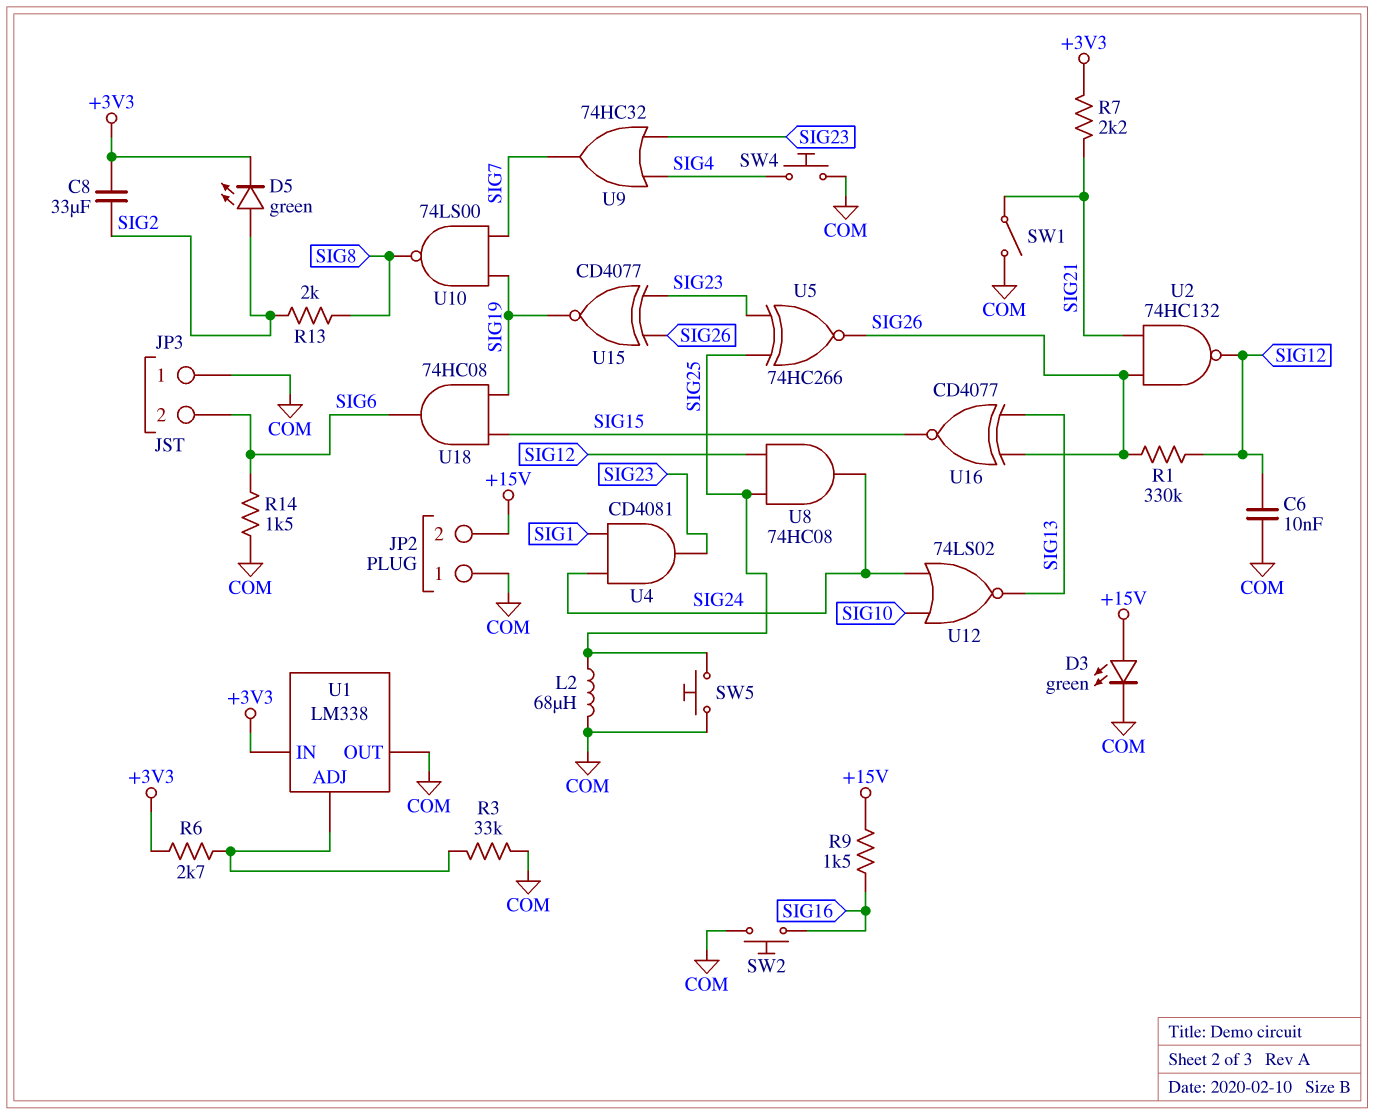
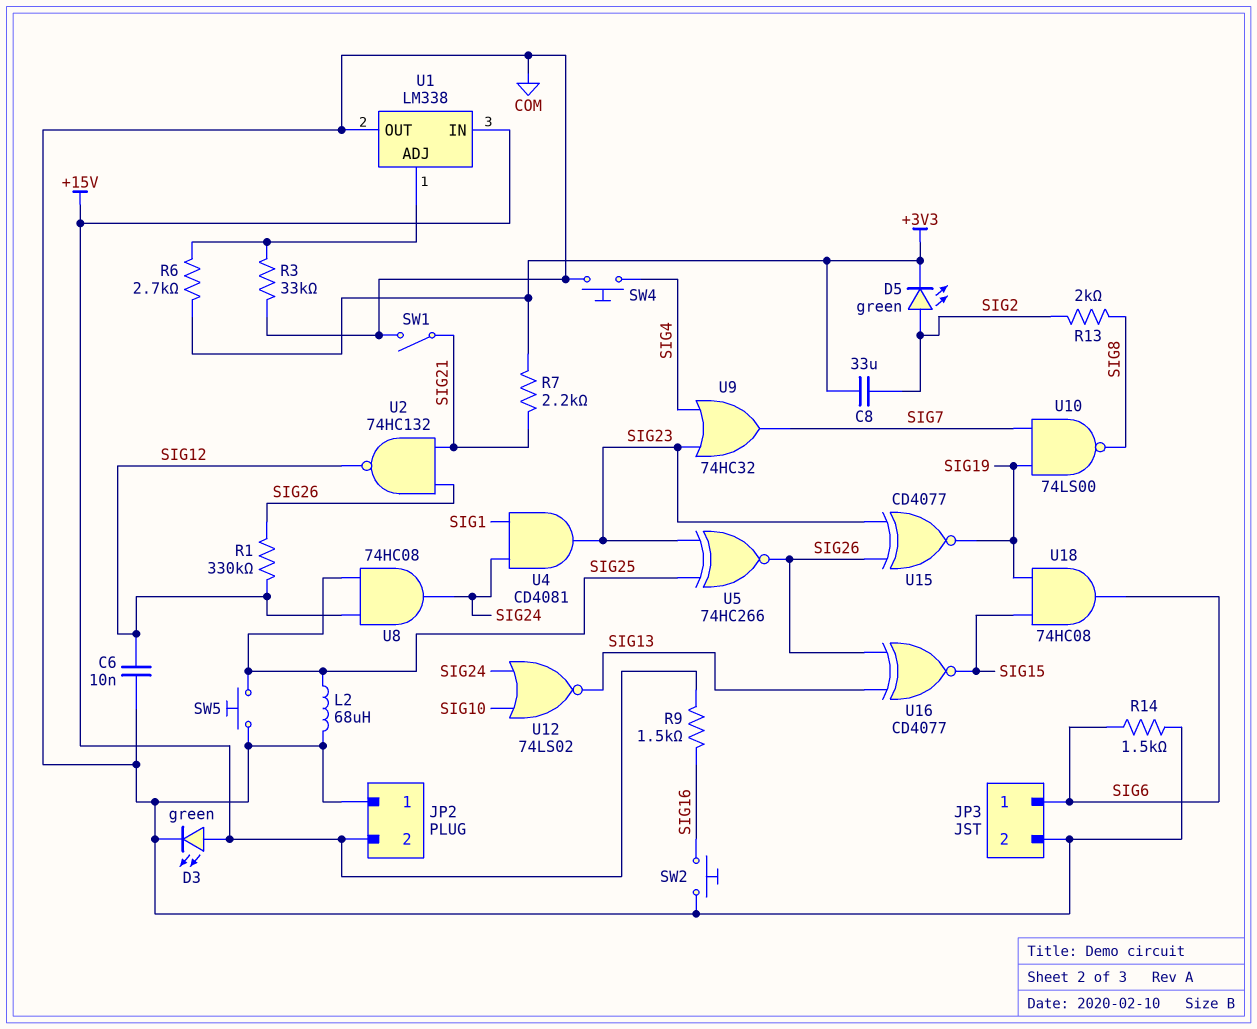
JP3 pin 1: COM -> SIG6
JP3 pin 2: SIG6 -> COM
U1 pin IN: +3V3 -> +15V

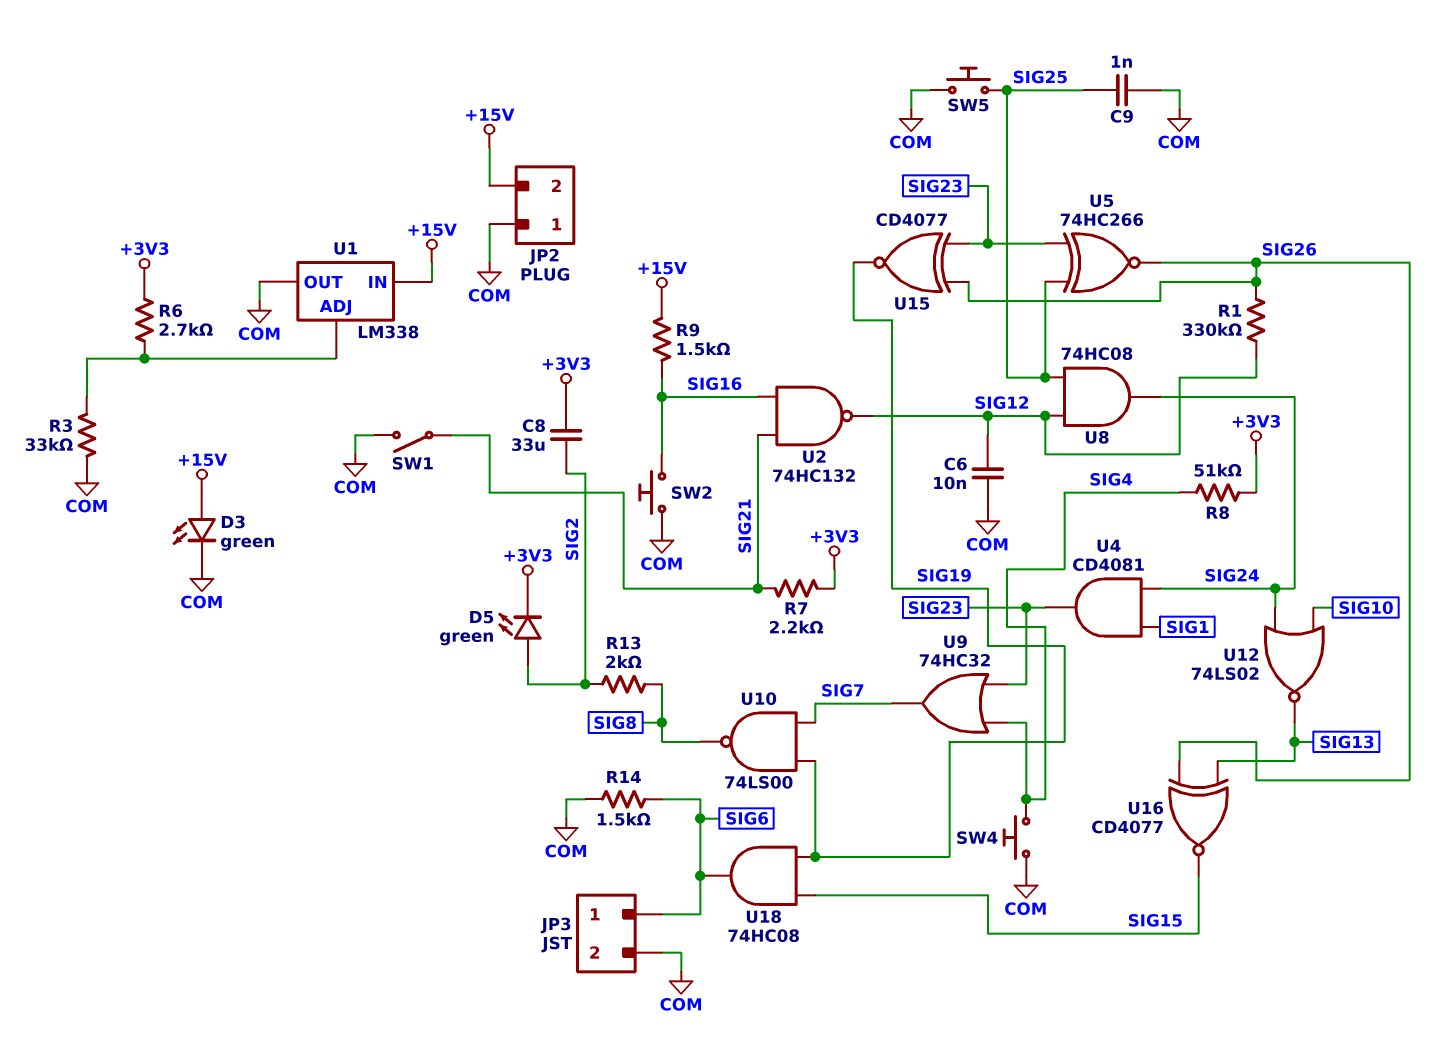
C9: none -> 1nF (COM, SIG25)
L2: 68uH (COM, SIG25) -> none
R8: none -> 51k (+3V3, SIG4)
U2: NAND 74HC132 (in SIG21, in SIG26, out SIG12) -> NAND 74HC132 (in SIG16, in SIG21, out SIG12)

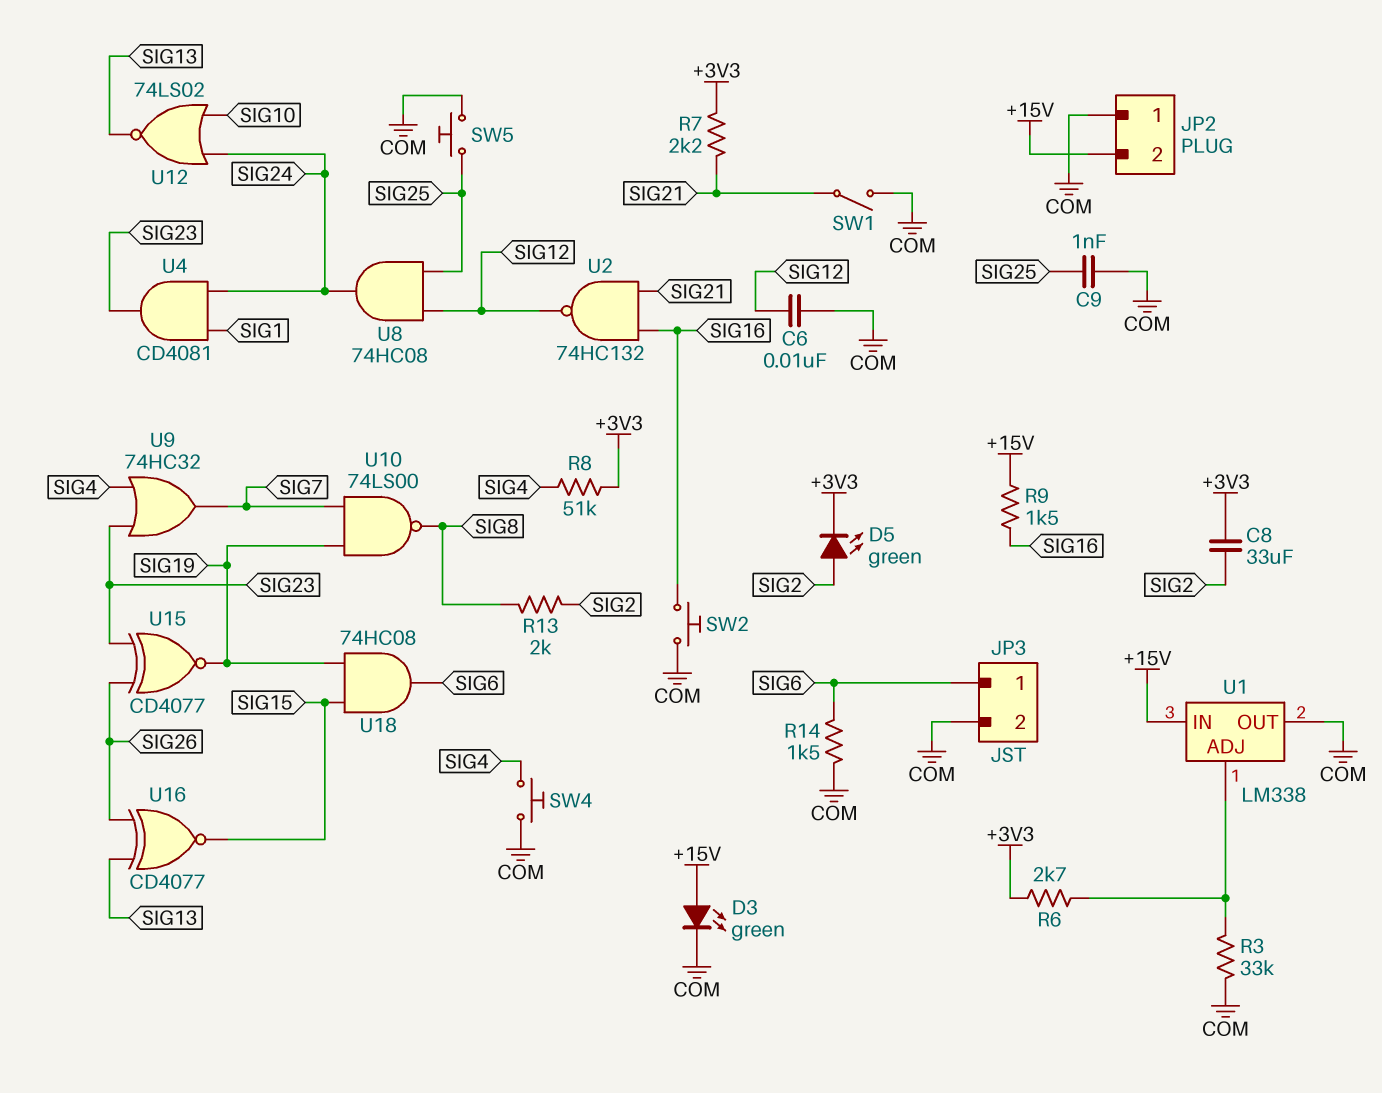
R1: 330k (SIG12, SIG26) -> none
U5: XNOR 74HC266 (in SIG23, in SIG25, out SIG26) -> none

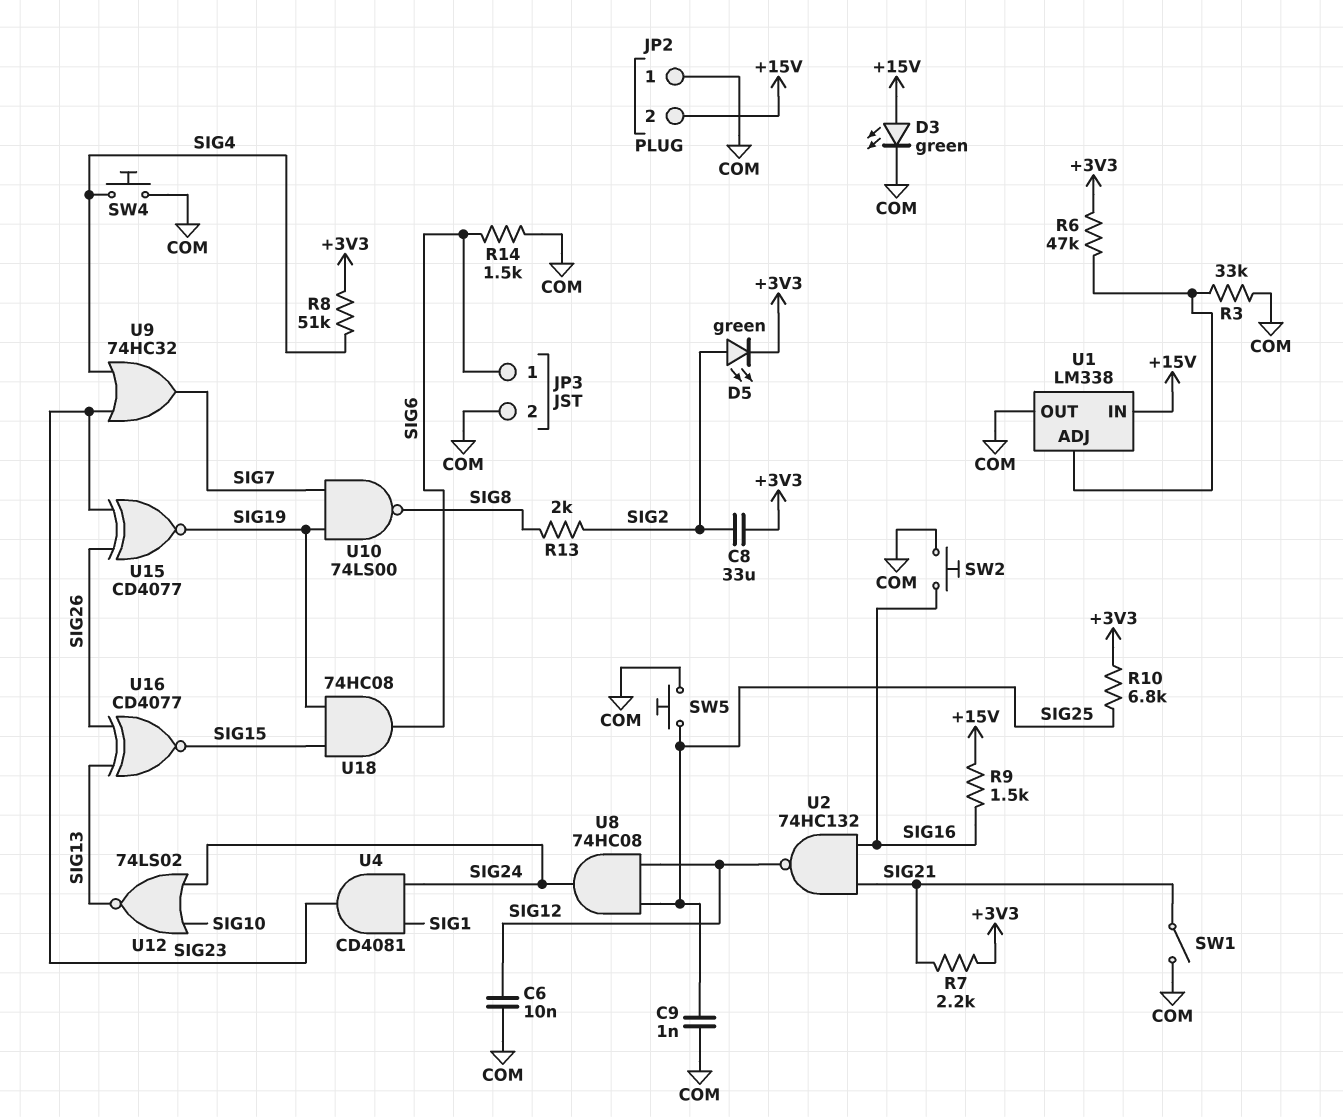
R6: 2.7k (+3V3, U1/ADJ) -> 47k (+3V3, U1/ADJ)
R10: none -> 6.8k (+3V3, SIG25)

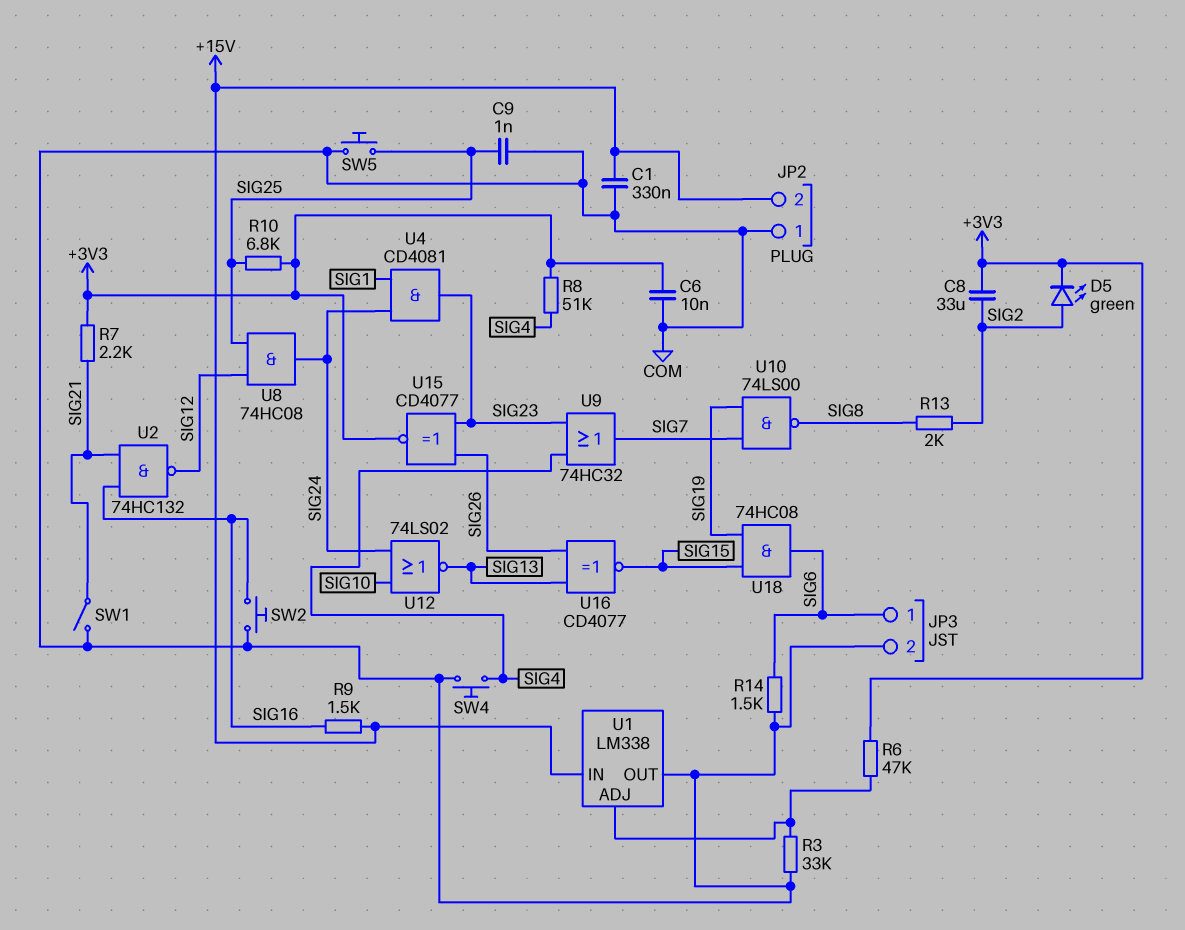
C1: none -> 330nF (+15V, COM)
C6: 10nF (COM, SIG12) -> 10nF (+3V3, COM)
D3: LED green (A +15V, K COM) -> none
U15: XNOR CD4077 (in SIG23, in SIG26, out SIG19) -> XNOR CD4077 (in SIG23, in SIG26, out +3V3)

